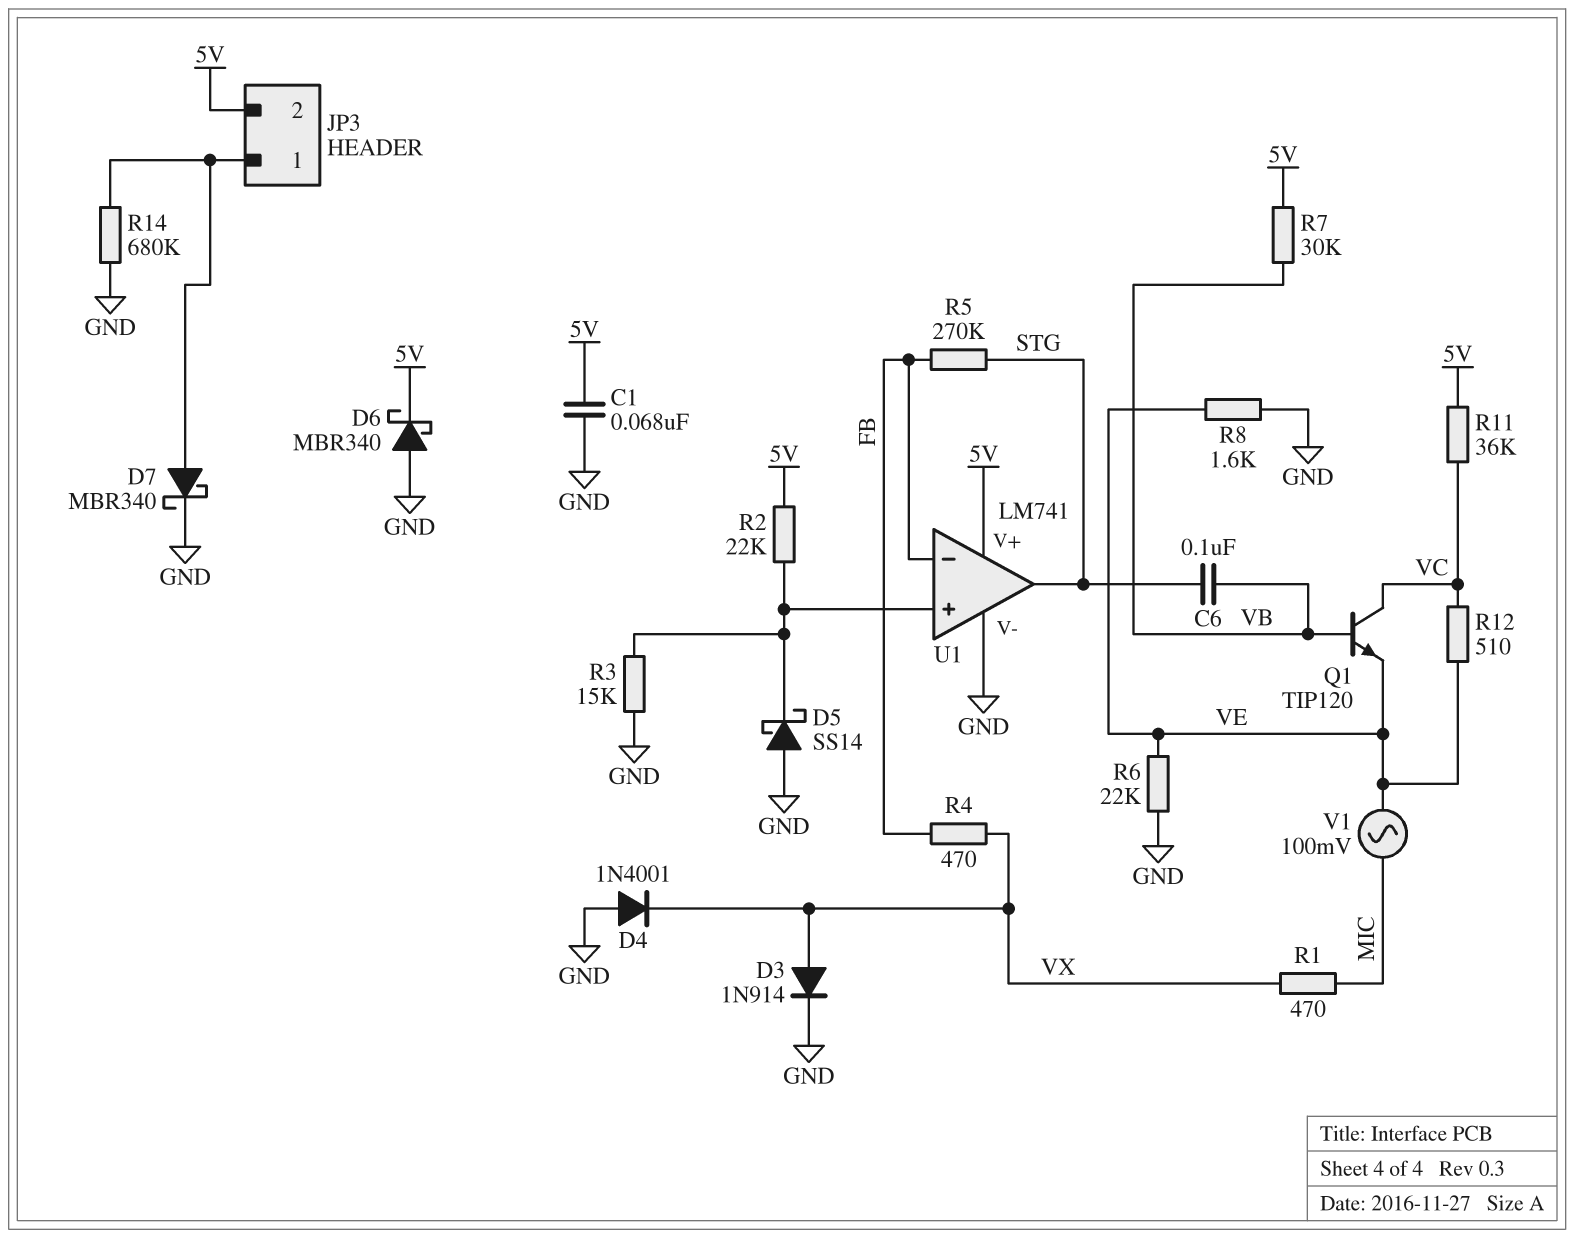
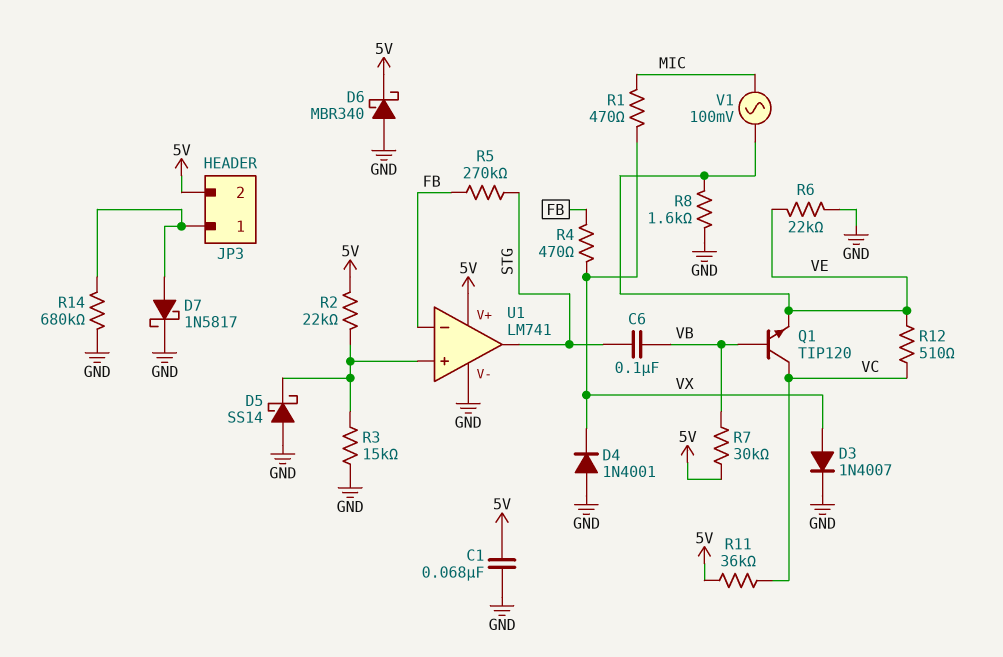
D3: diode 1N914 (A VX, K GND) -> diode 1N4007 (A VX, K GND)
D7: schottky MBR340 (A JP3/1, K GND) -> schottky 1N5817 (A JP3/1, K GND)

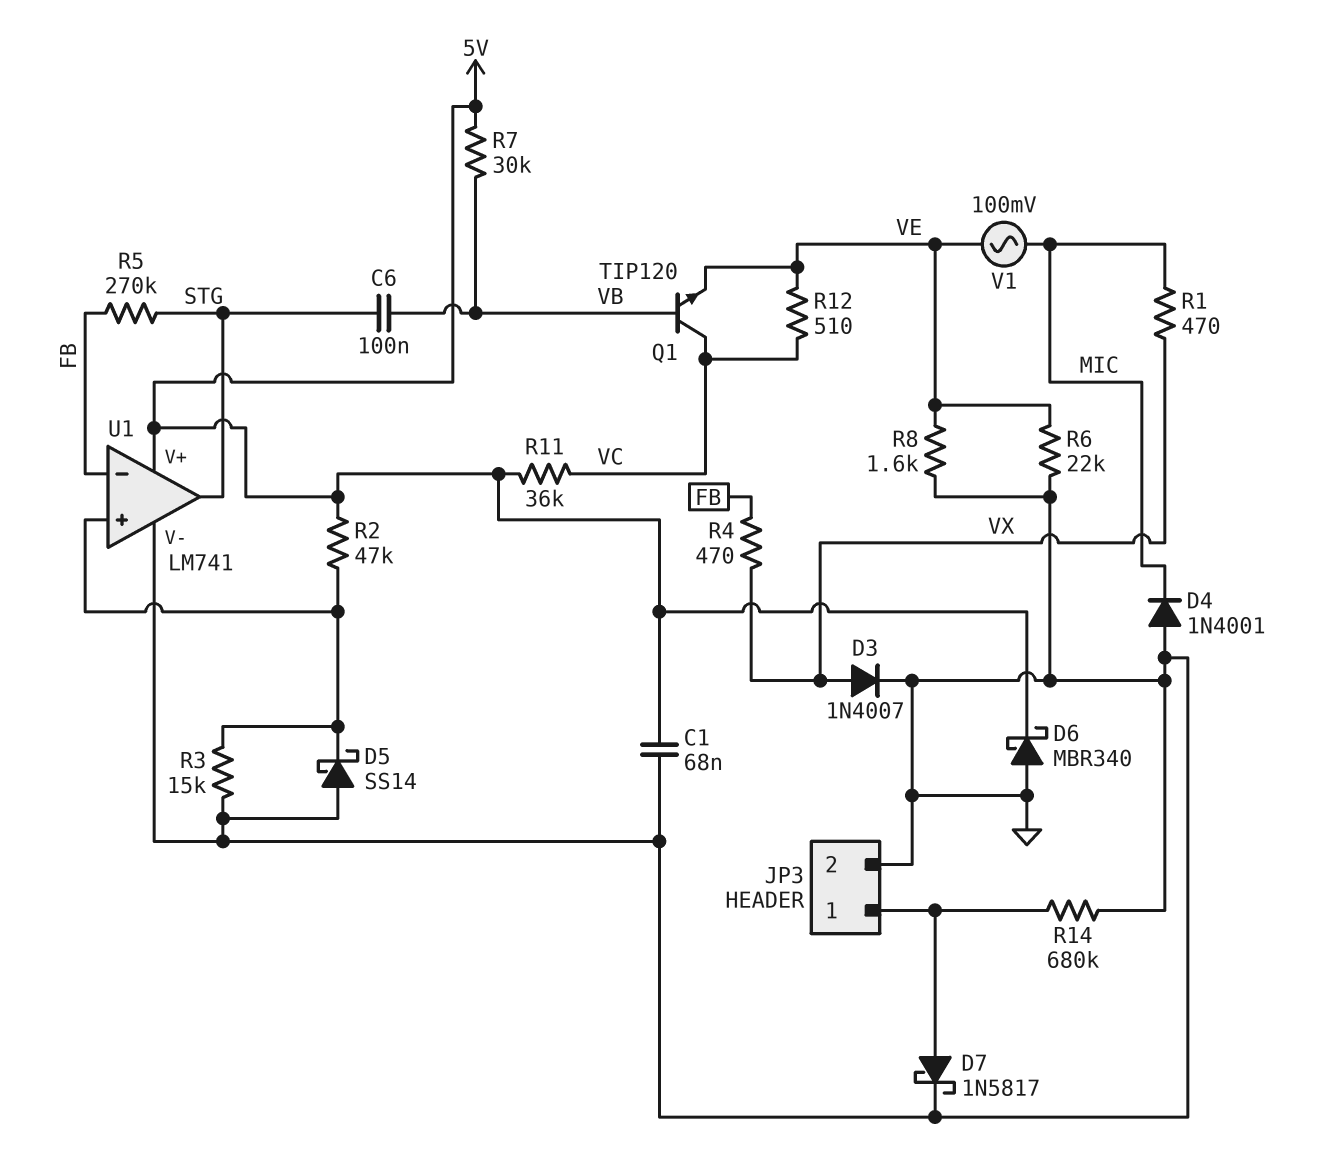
D4: diode 1N4001 (A GND, K VX) -> diode 1N4001 (A GND, K MIC)
JP3 pin 2: 5V -> GND
R2: 22k (5V, U1/in+) -> 47k (5V, U1/in+)

